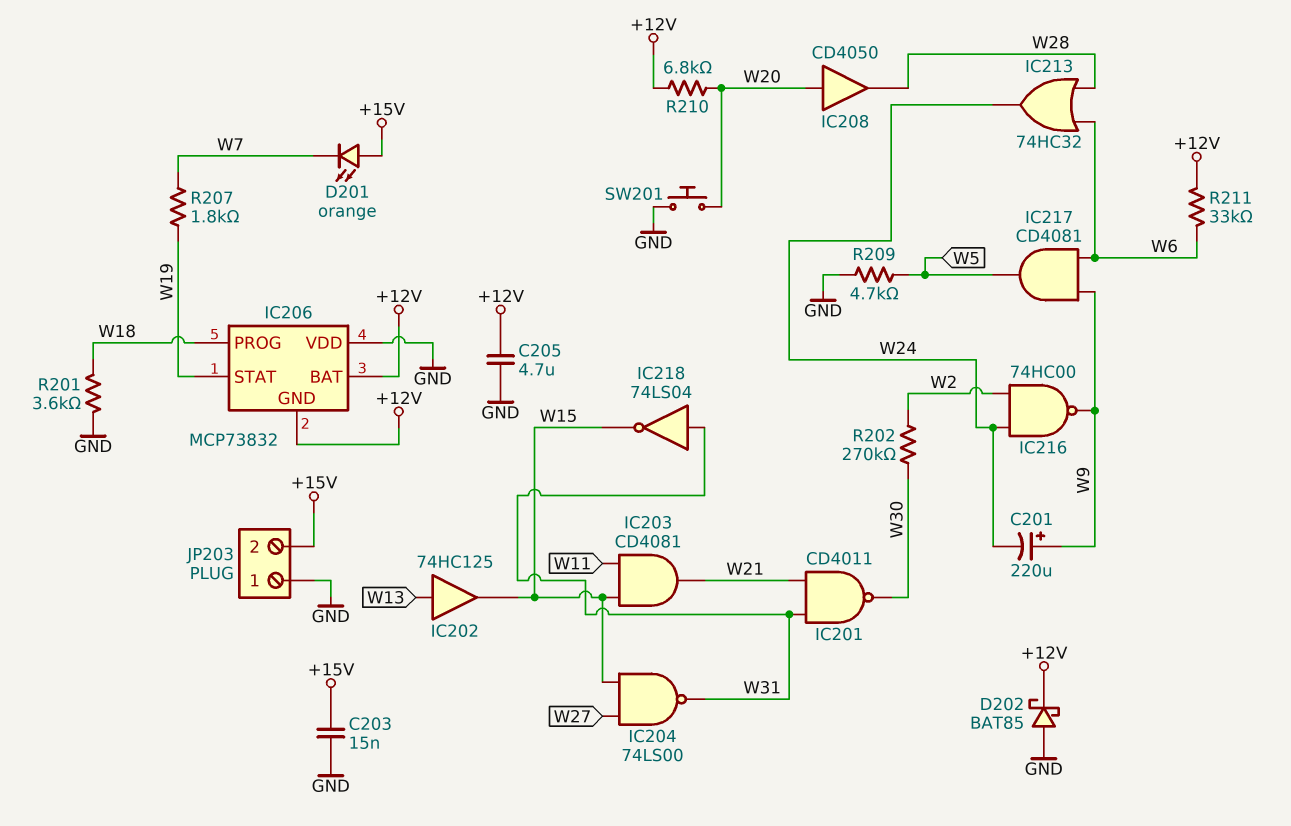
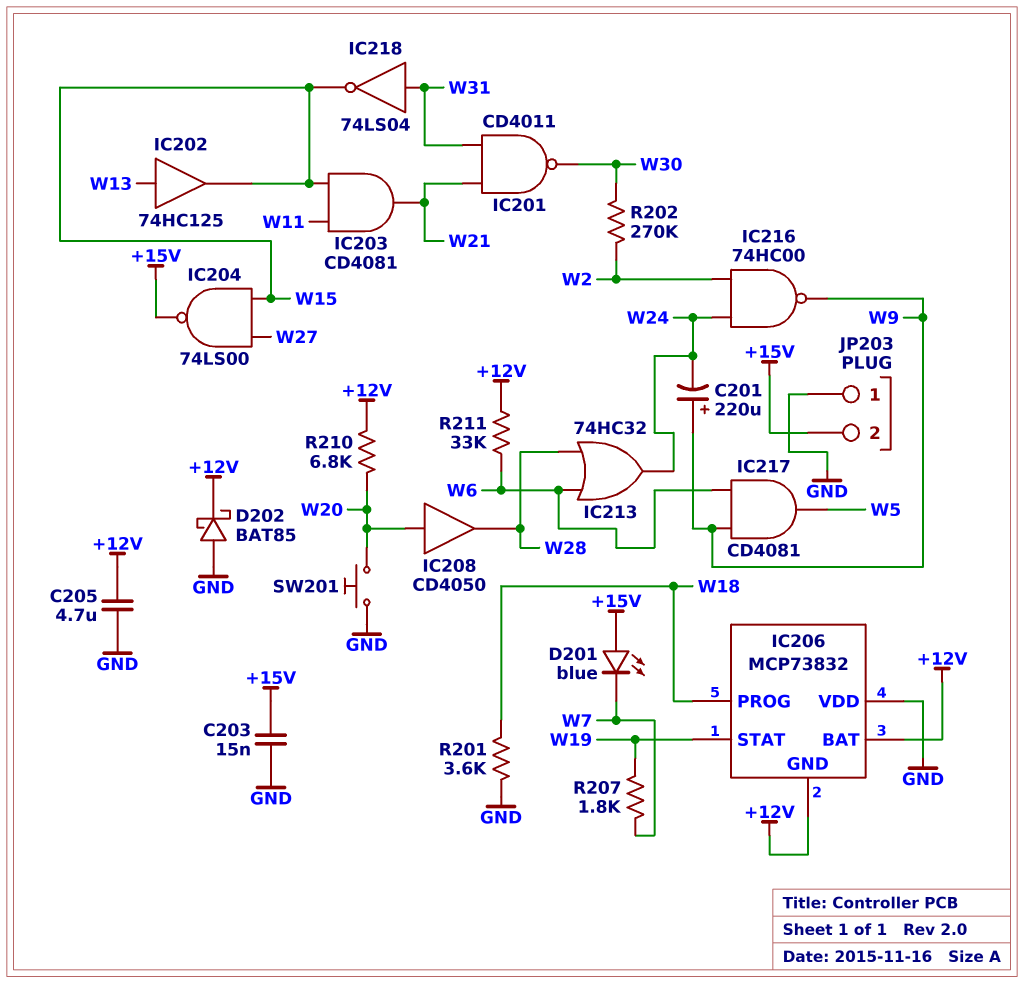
D201: LED orange (A +15V, K W7) -> LED blue (A +15V, K W7)
IC204: NAND 74LS00 (in W15, in W27, out W31) -> NAND 74LS00 (in W15, in W27, out +15V)
R209: 4.7k (GND, W5) -> none

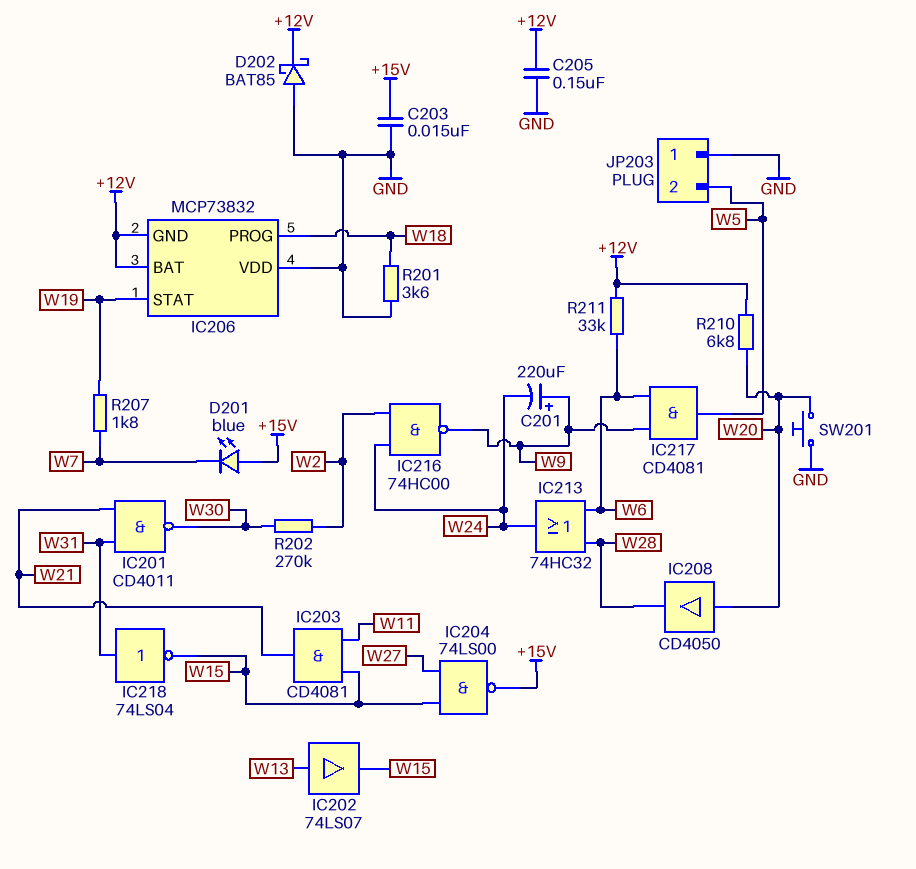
C205: 4.7uF (+12V, GND) -> 150nF (+12V, GND)
IC202: buffer 74HC125 (in W13, out W15) -> buffer 74LS07 (in W13, out W15)
JP203 pin 2: +15V -> W5

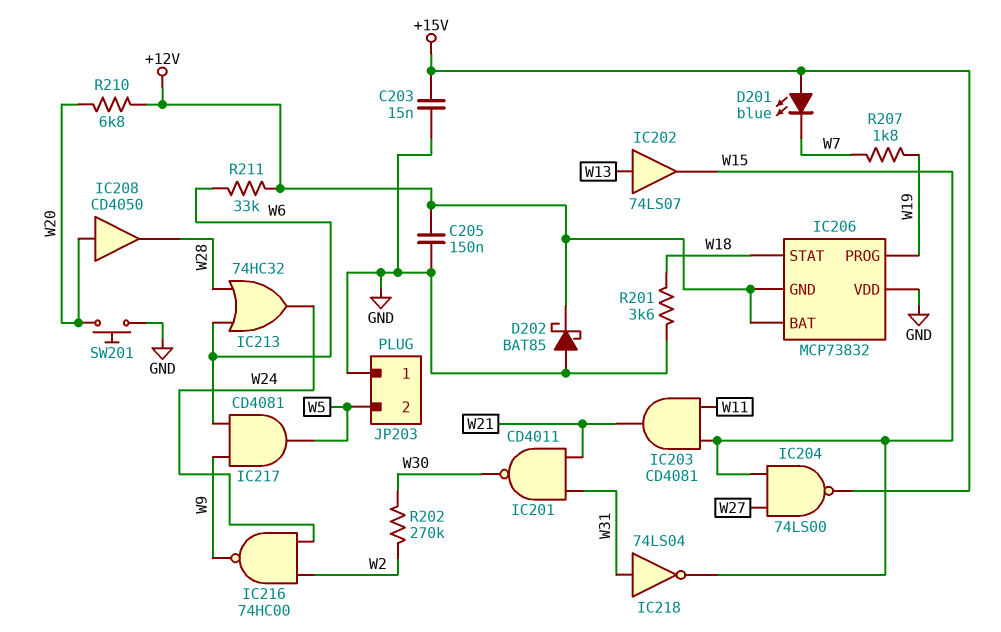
C201: 220uF (plus W9, minus W24) -> none
IC206 pin PROG: W18 -> W19
IC206 pin STAT: W19 -> W18

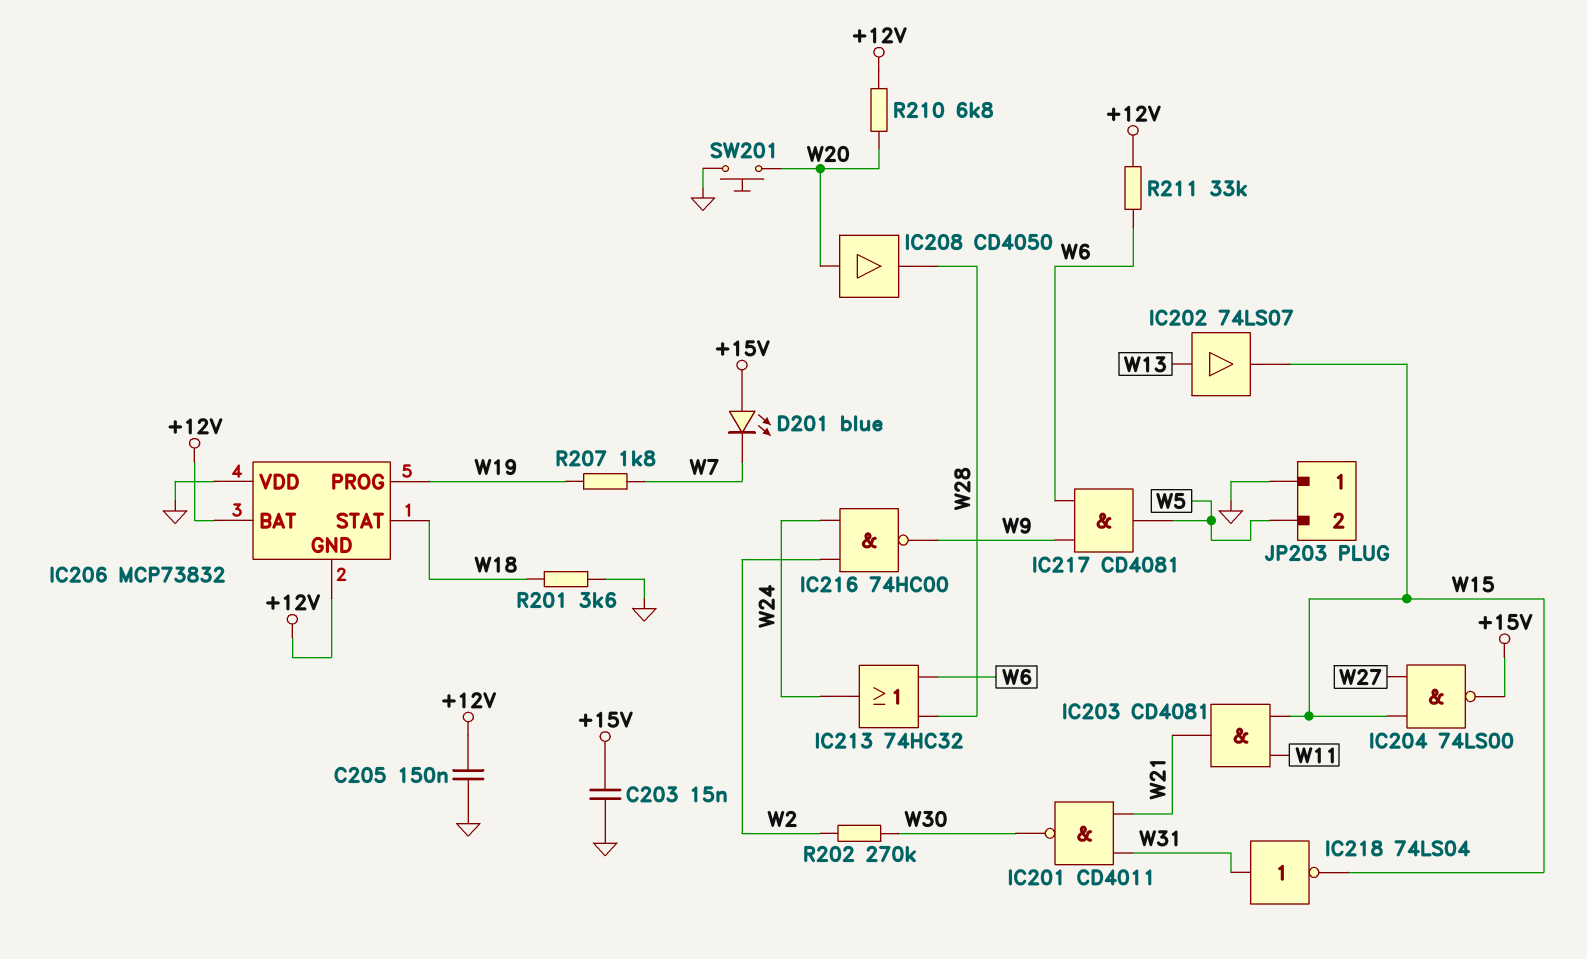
D202: schottky BAT85 (A GND, K +12V) -> none

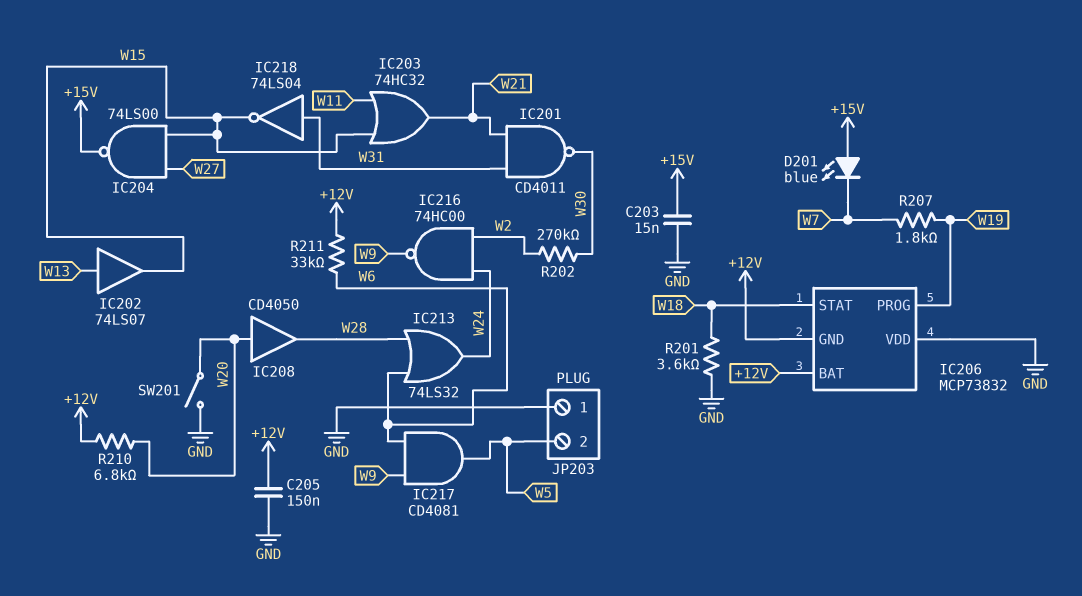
IC203: AND CD4081 (in W11, in W15, out W21) -> OR 74HC32 (in W11, in W15, out W21)
IC213: OR 74HC32 (in W6, in W28, out W24) -> OR 74LS32 (in W6, in W28, out W24)
SW201: button (GND, W20) -> switch (GND, W20)

